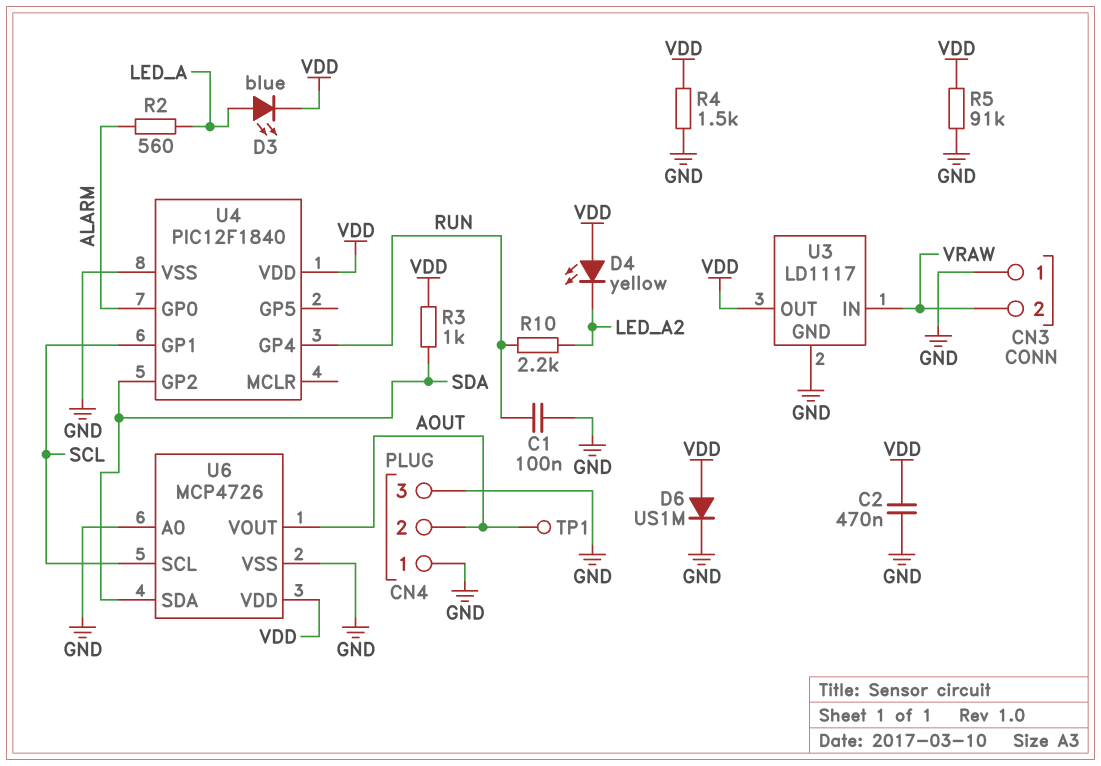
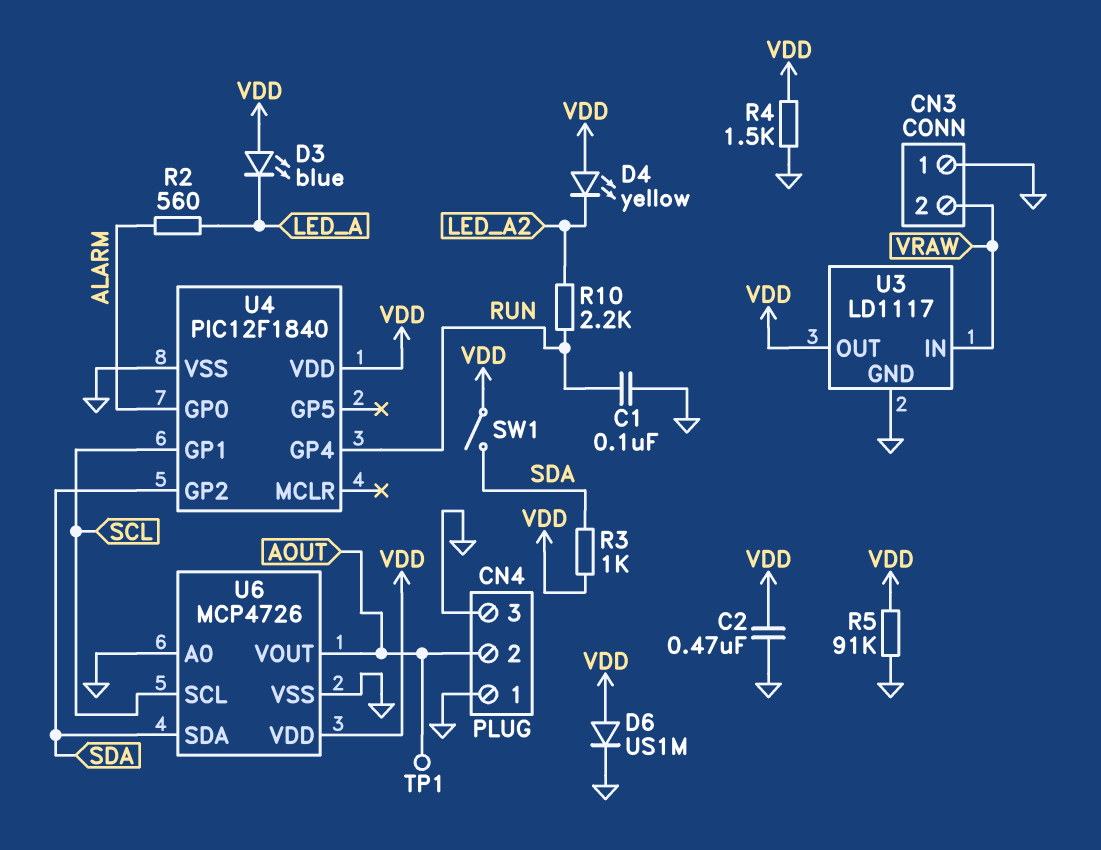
D3: LED blue (A LED_A, K VDD) -> LED blue (A VDD, K LED_A)
SW1: none -> switch (SDA, VDD)

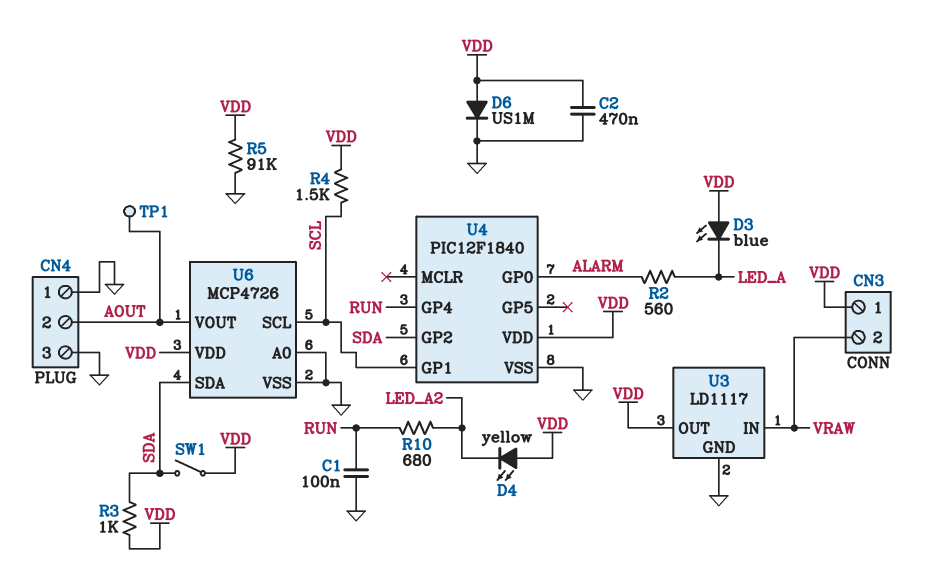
CN3 pin 1: GND -> VDD
R4: 1.5k (GND, VDD) -> 1.5k (SCL, VDD)
R10: 2.2k (LED_A2, RUN) -> 680 (LED_A2, RUN)

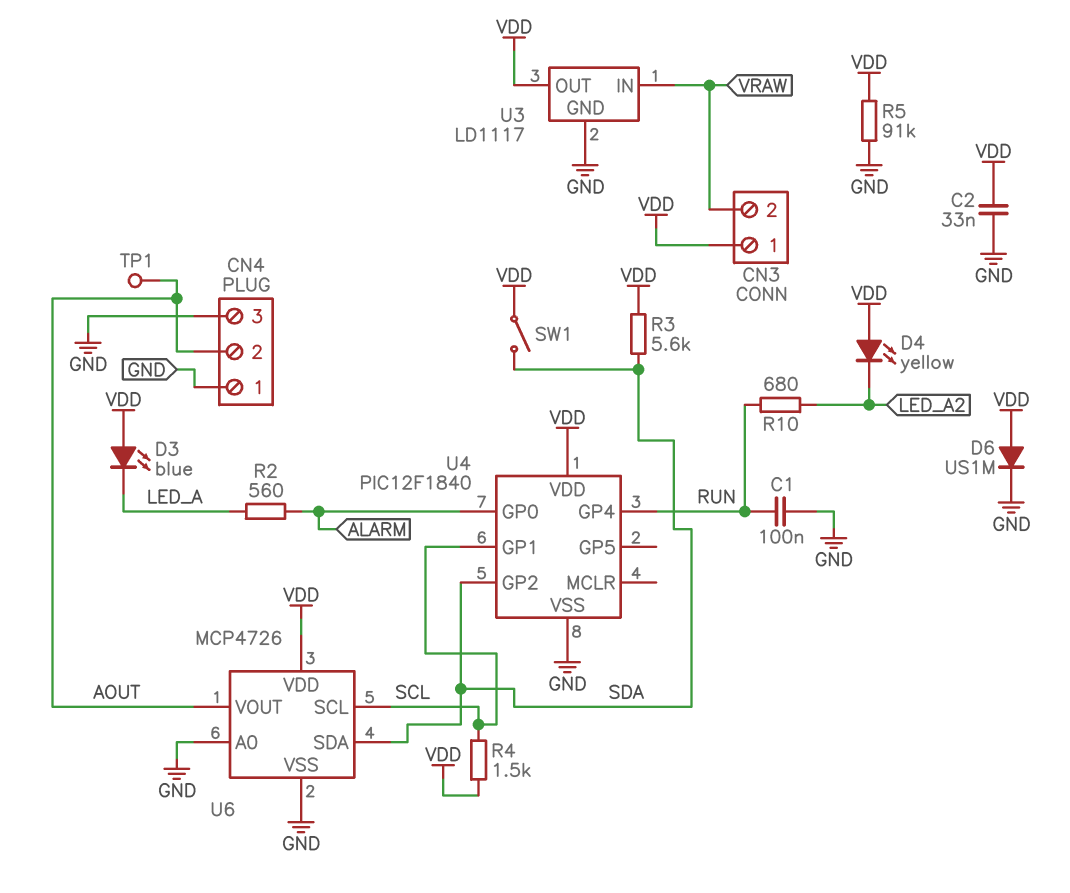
C2: 470nF (GND, VDD) -> 33nF (GND, VDD)
R3: 1k (SDA, VDD) -> 5.6k (SDA, VDD)

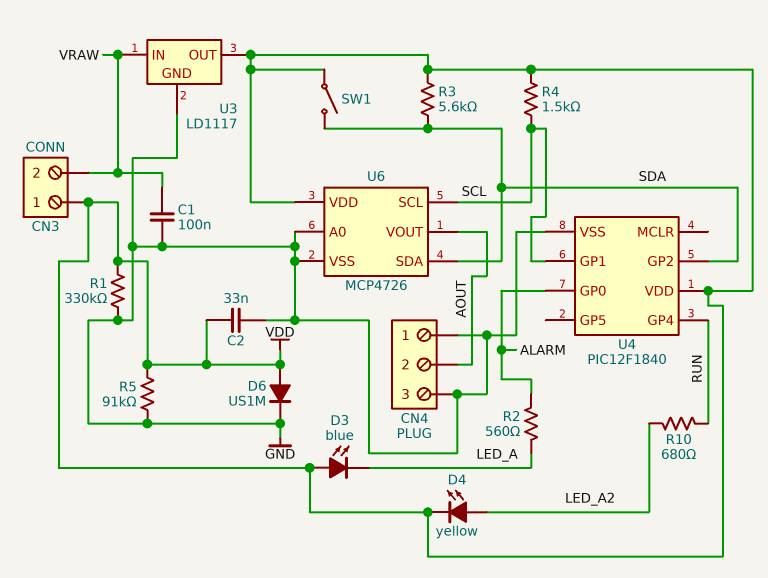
C1: 100nF (GND, RUN) -> 100nF (GND, VRAW)
D4: LED yellow (A VDD, K LED_A2) -> LED yellow (A LED_A2, K VDD)
R1: none -> 330k (GND, VDD)
TP1: test point (AOUT) -> none

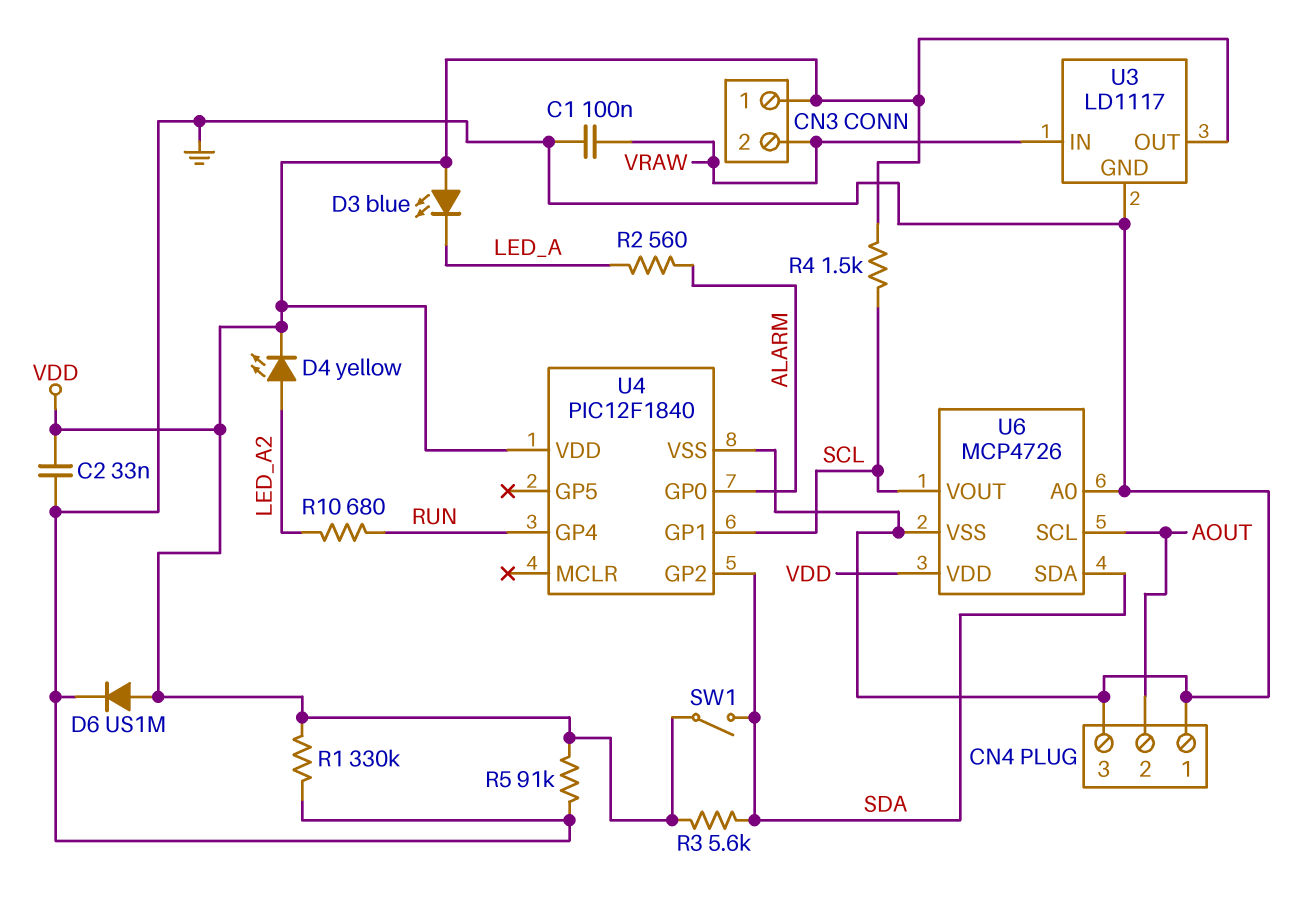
U6 pin SCL: SCL -> AOUT
U6 pin VOUT: AOUT -> SCL

